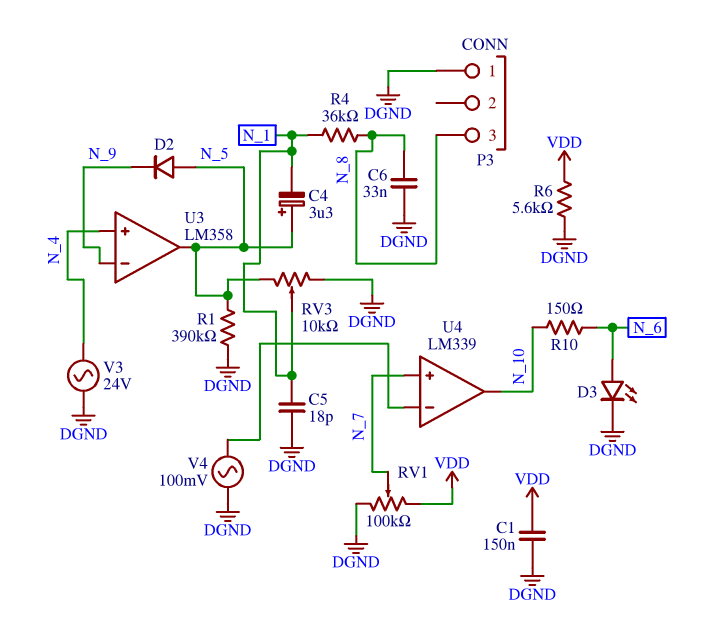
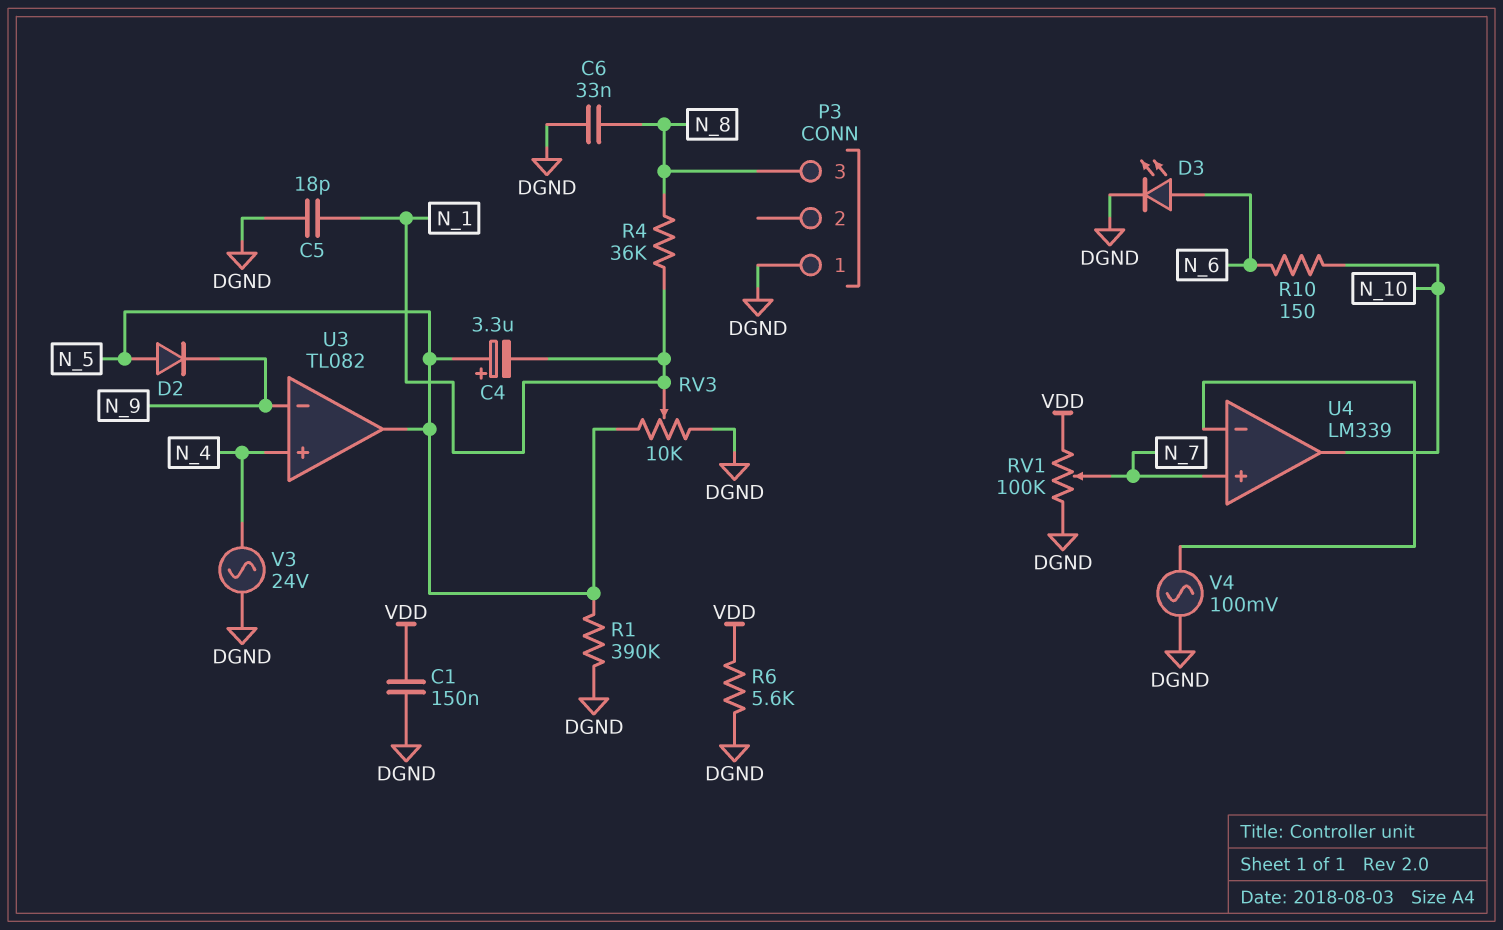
U3: LM358 -> TL082

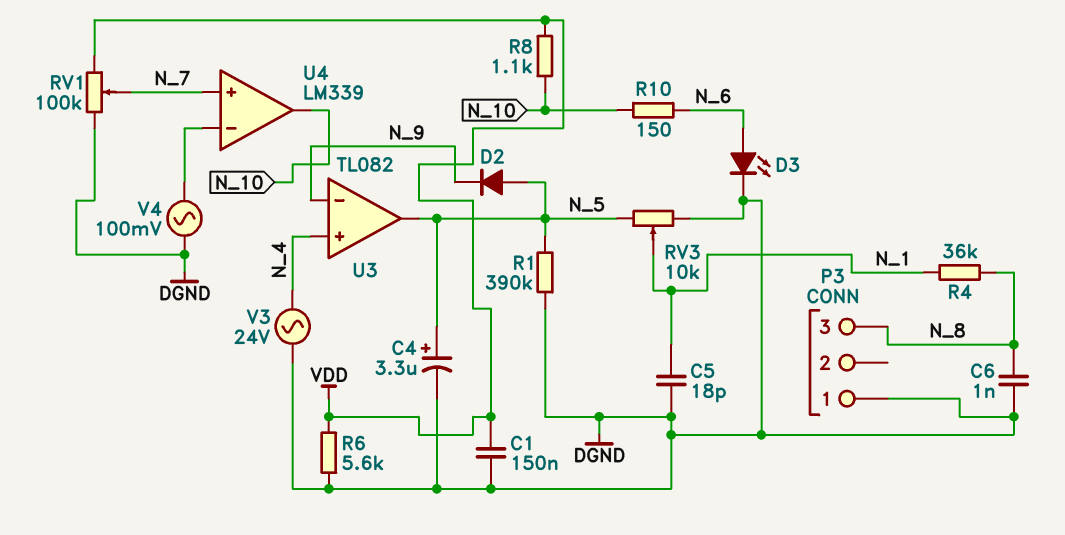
C4: 3.3uF (plus N_5, minus N_1) -> 3.3uF (plus N_5, minus DGND)
C6: 33nF (DGND, N_8) -> 1nF (DGND, N_8)
R8: none -> 1.1k (N_10, VDD)

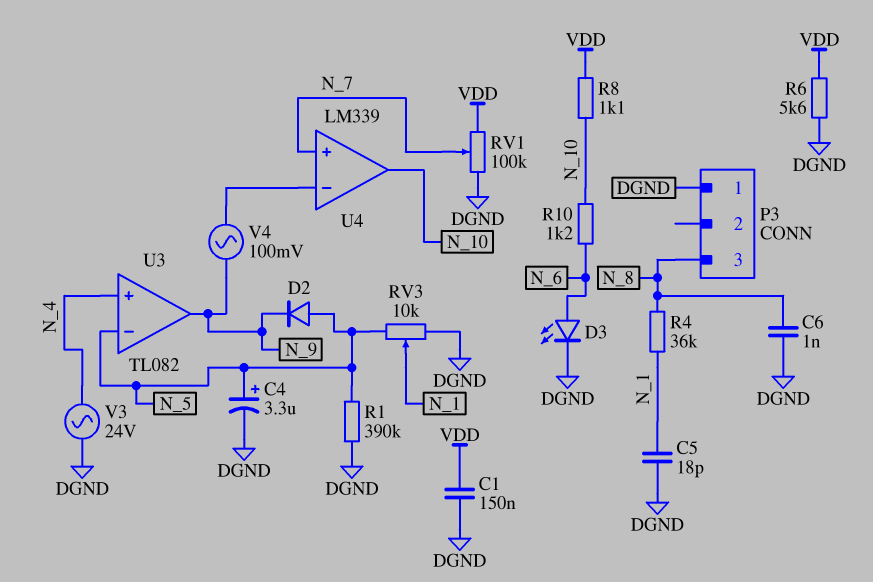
R10: 150 (N_6, N_10) -> 1.2k (N_6, N_10)
U3 pin in-: N_9 -> N_5
U3 pin out: N_5 -> N_9
V4: AC 100mV (DGND, U4/in-) -> AC 100mV (N_9, U4/in-)

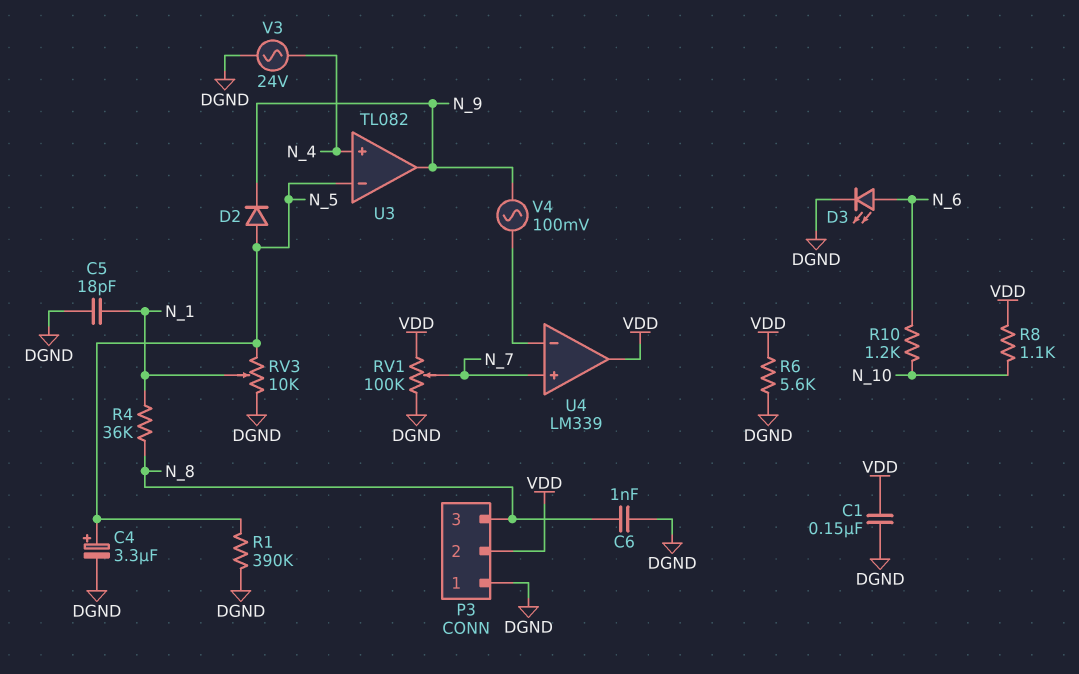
P3 pin 2: none -> VDD
U4 pin out: N_10 -> VDD

